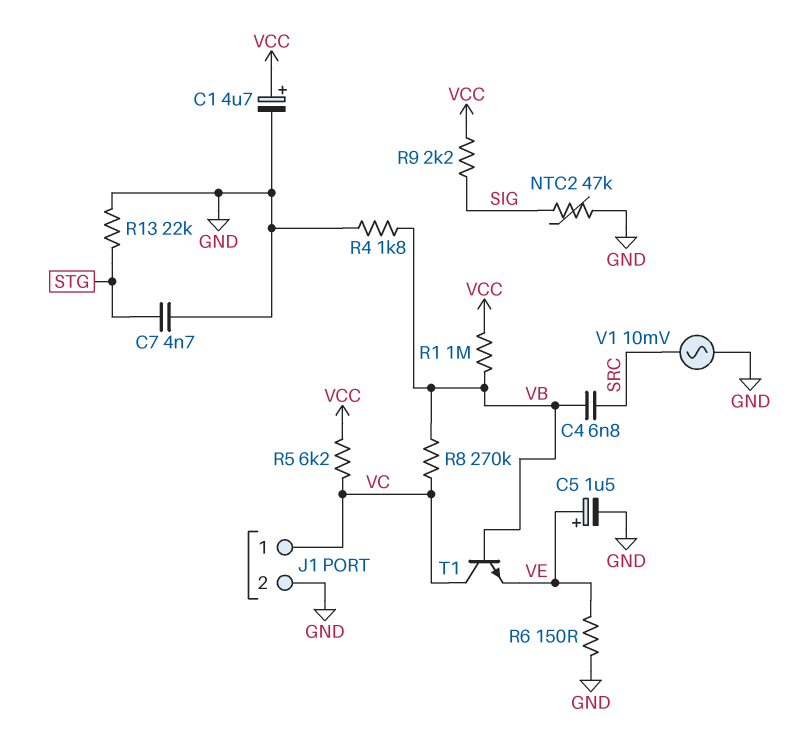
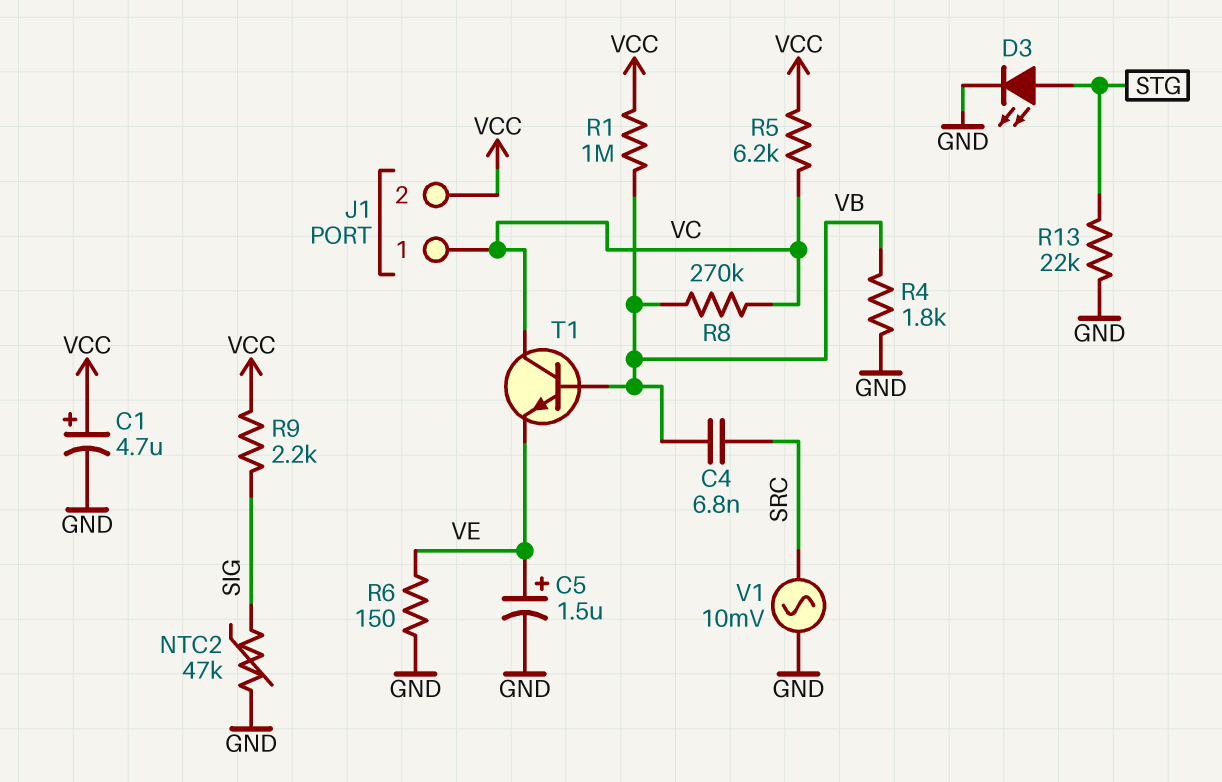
C7: 4.7nF (GND, STG) -> none
D3: none -> LED (A STG, K GND)
J1 pin 2: GND -> VCC

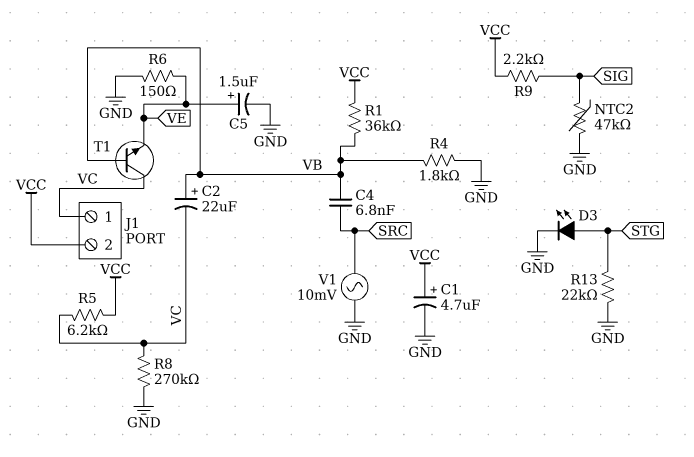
C2: none -> 22uF (plus VB, minus VC)
R1: 1M (VB, VCC) -> 36k (VB, VCC)
R8: 270k (VB, VC) -> 270k (GND, VC)

